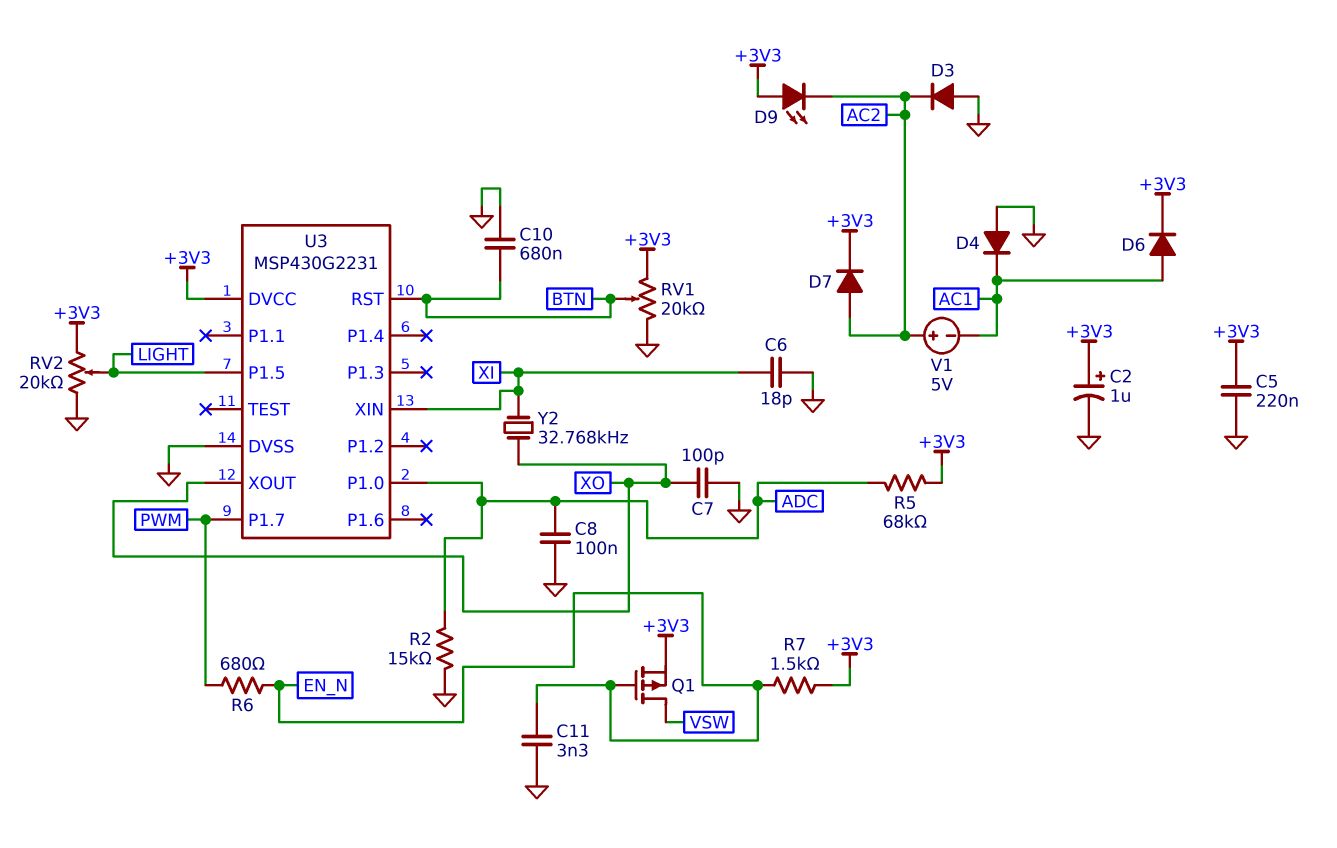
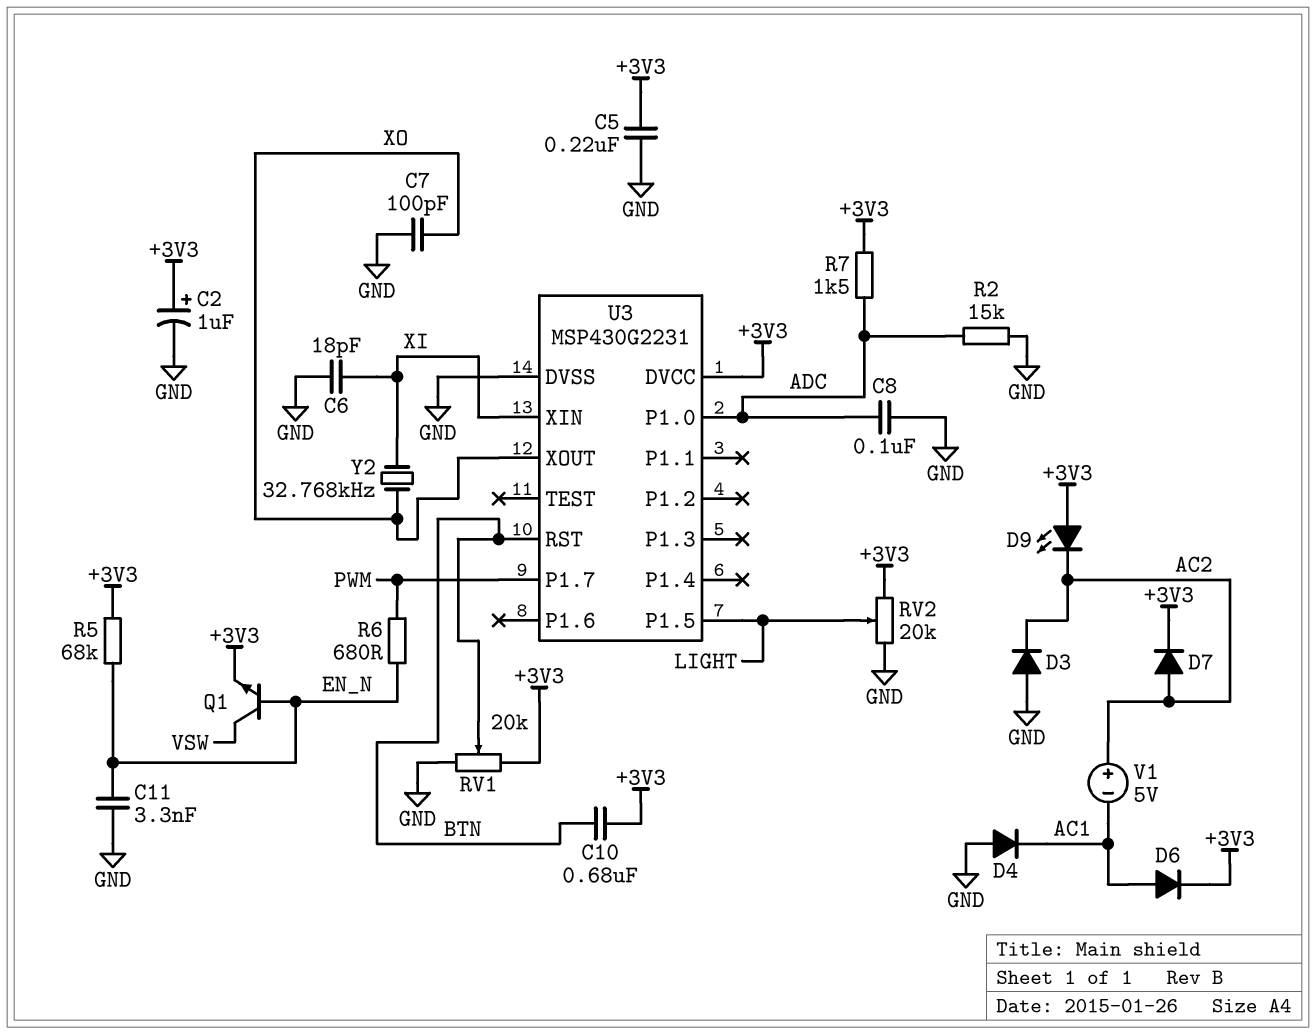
C10: 680nF (BTN, GND) -> 680nF (+3V3, BTN)
Q1: PMOS (G EN_N, D VSW, S +3V3) -> NPN (B EN_N, C VSW, E +3V3)
R5: 68k (+3V3, ADC) -> 68k (+3V3, EN_N)
R7: 1.5k (+3V3, EN_N) -> 1.5k (+3V3, ADC)

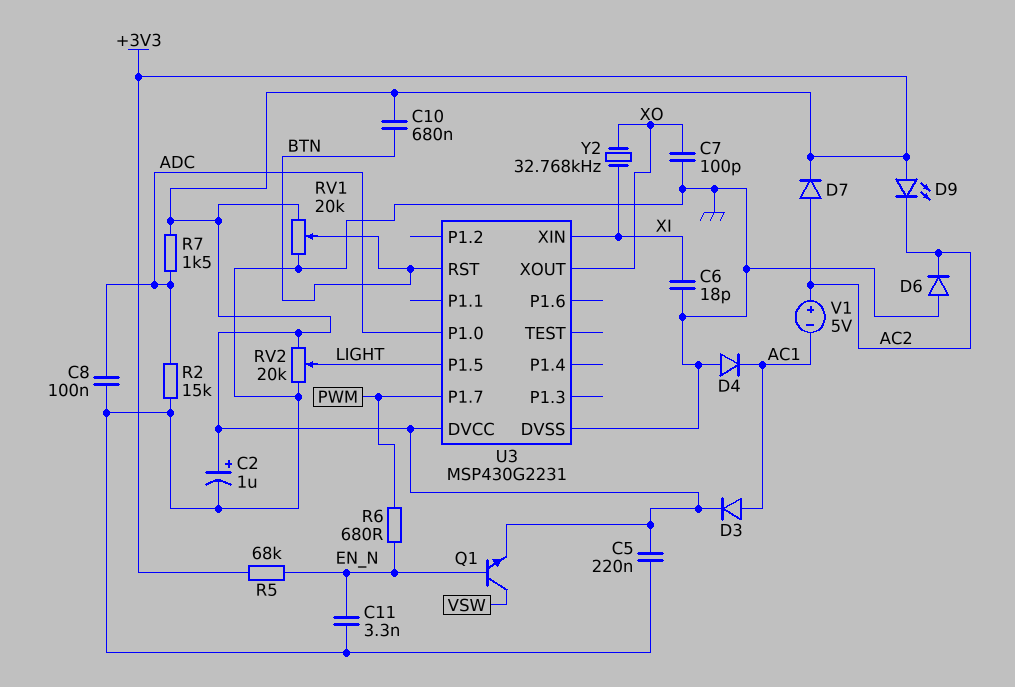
D3: diode (A GND, K AC2) -> diode (A AC1, K +3V3)
D6: diode (A AC1, K +3V3) -> diode (A GND, K AC2)

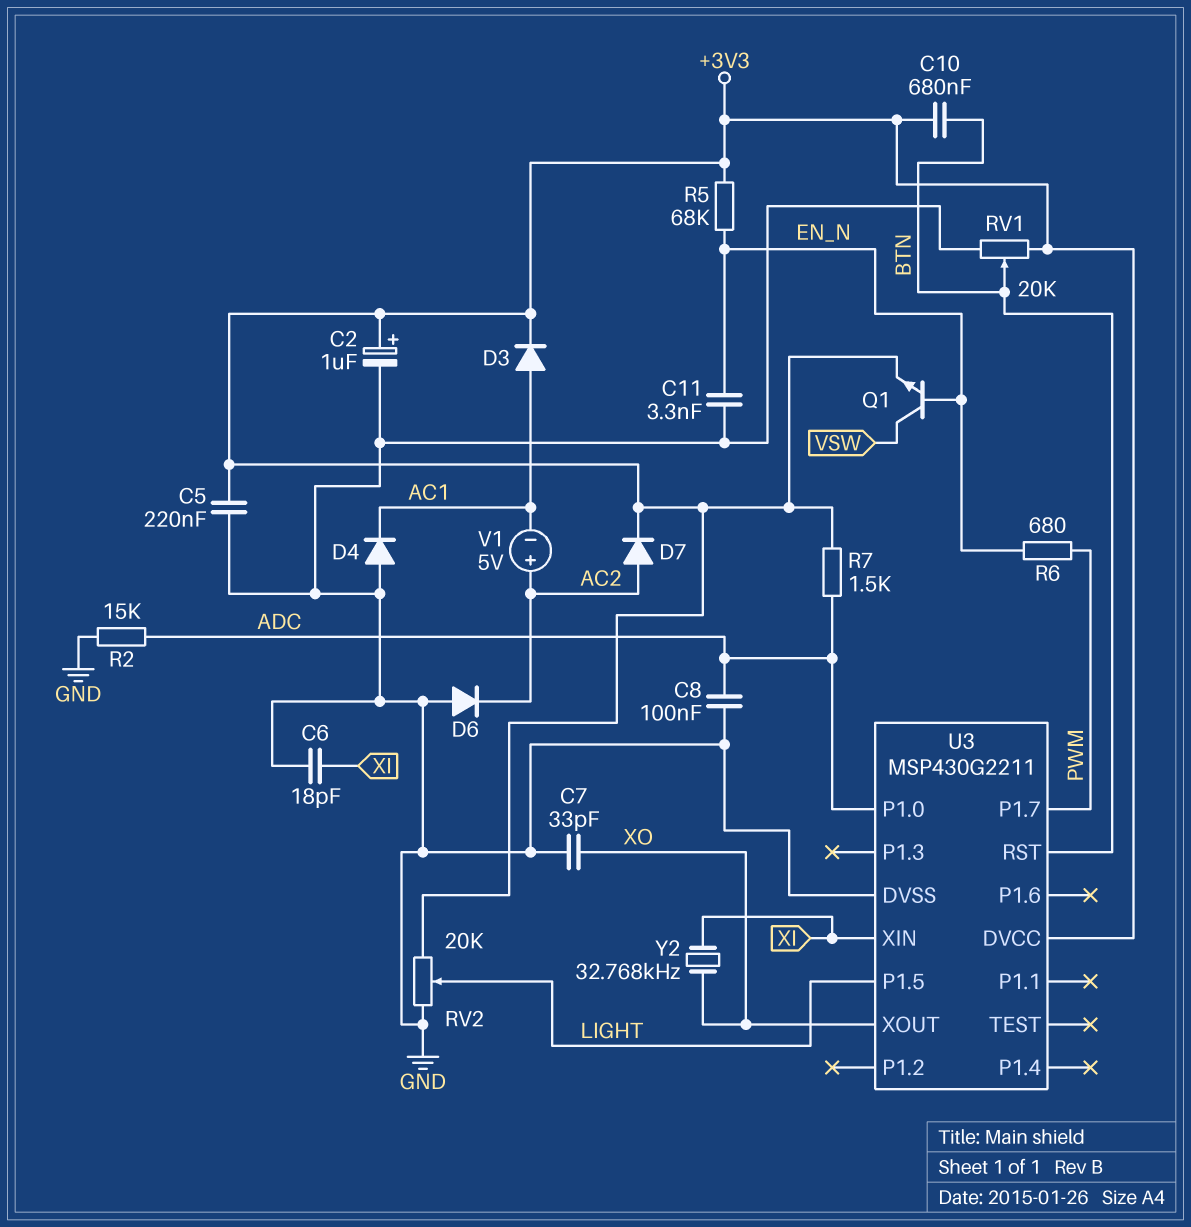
C7: 100pF (GND, XO) -> 33pF (GND, XO)
D9: LED (A +3V3, K AC2) -> none
U3: MSP430G2231 -> MSP430G2211

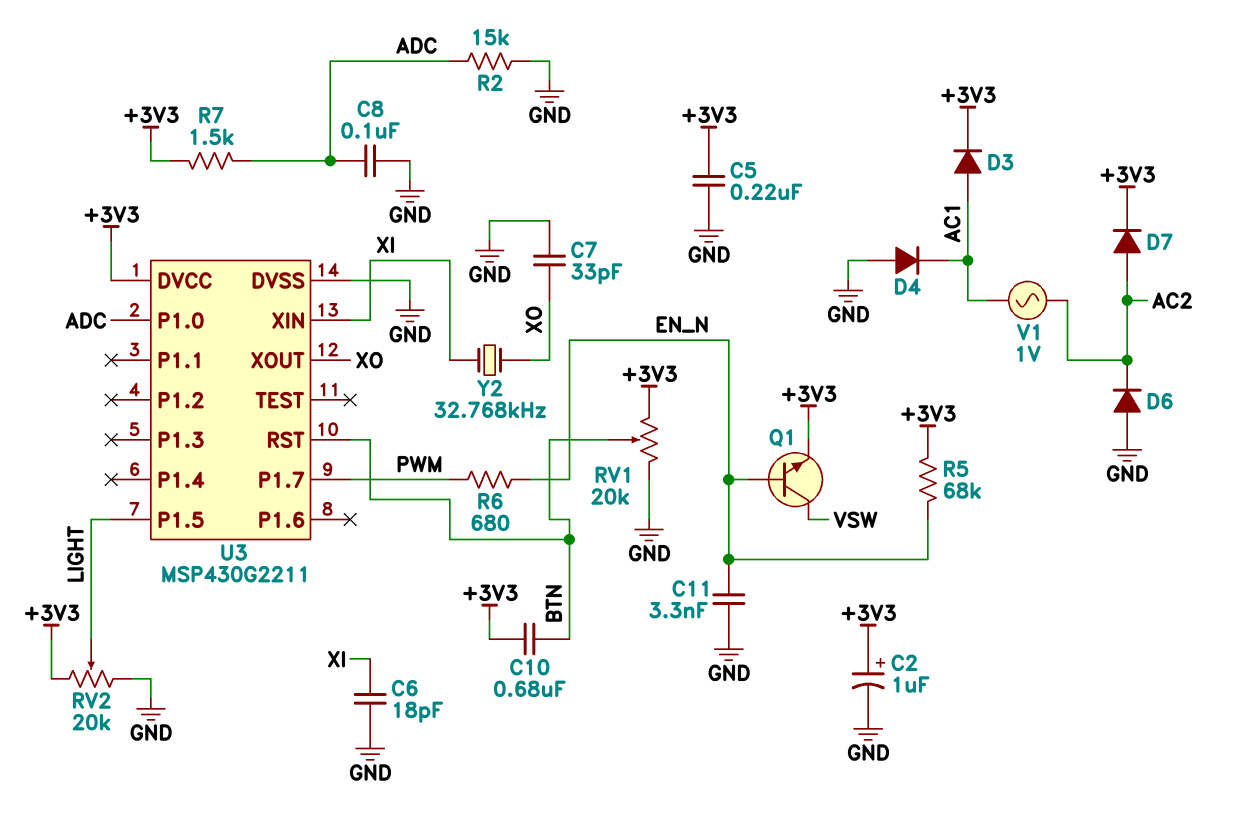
V1: 5V (plus AC2, minus AC1) -> AC 1V (AC1, AC2)

